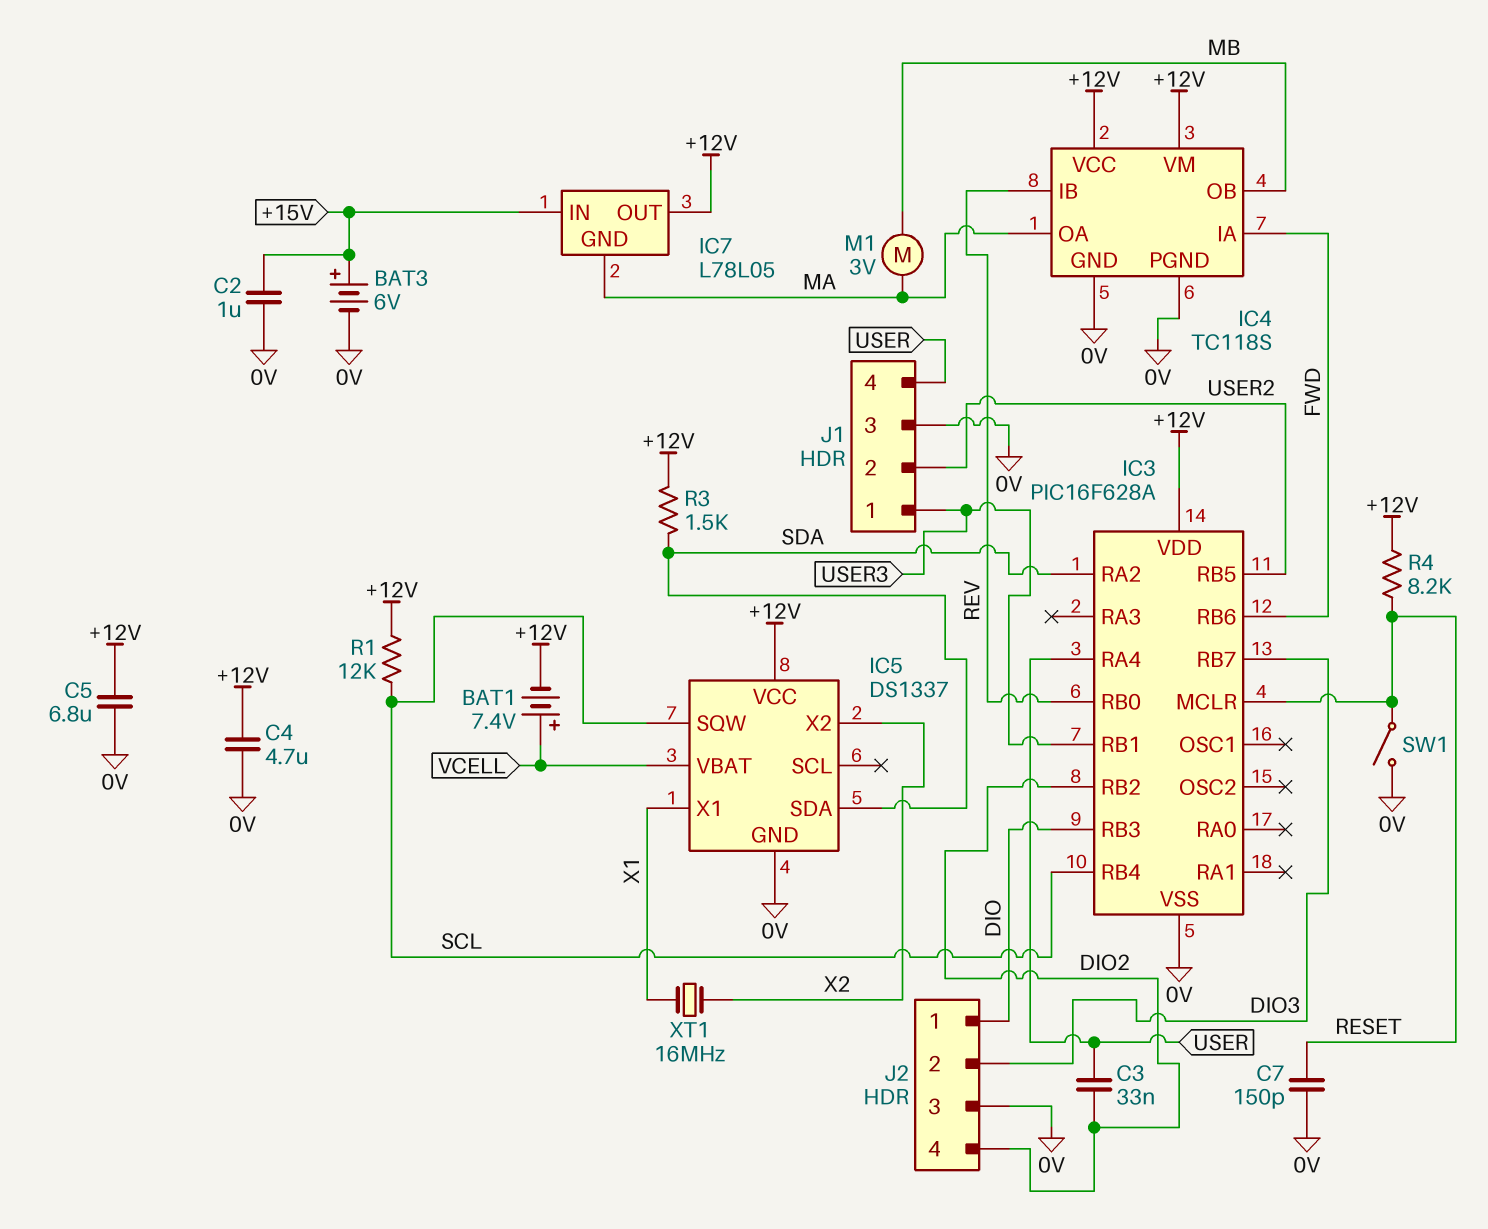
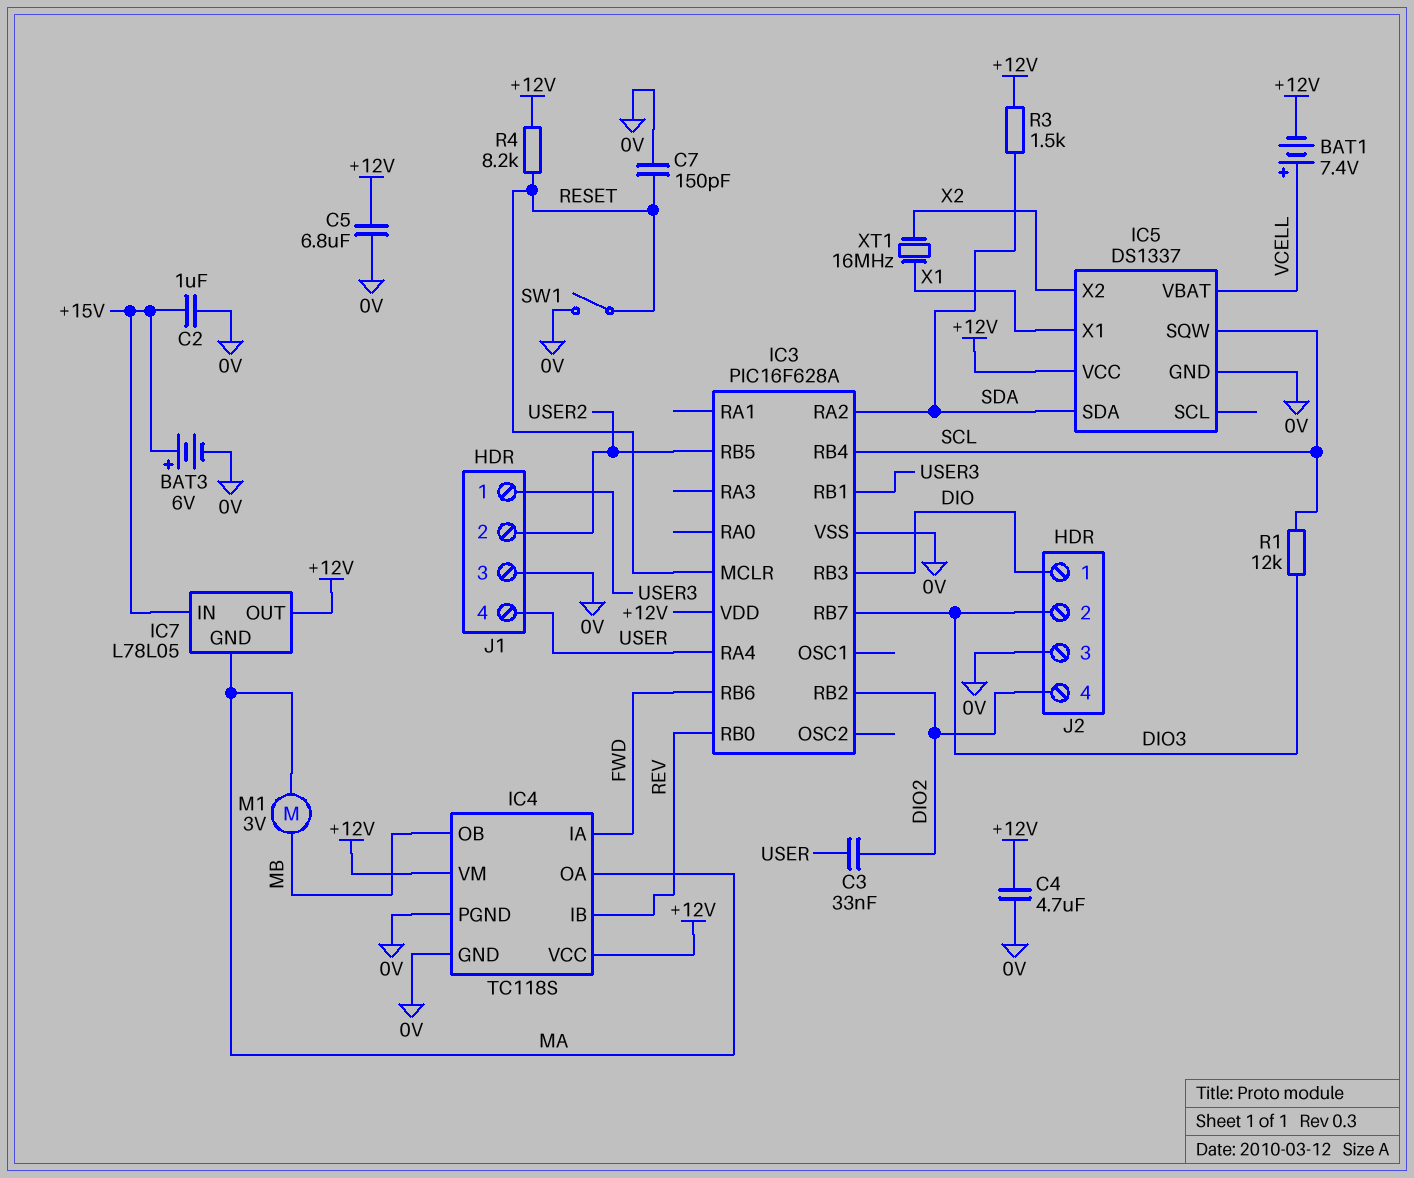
R1: 12k (+12V, SCL) -> 12k (DIO3, SCL)

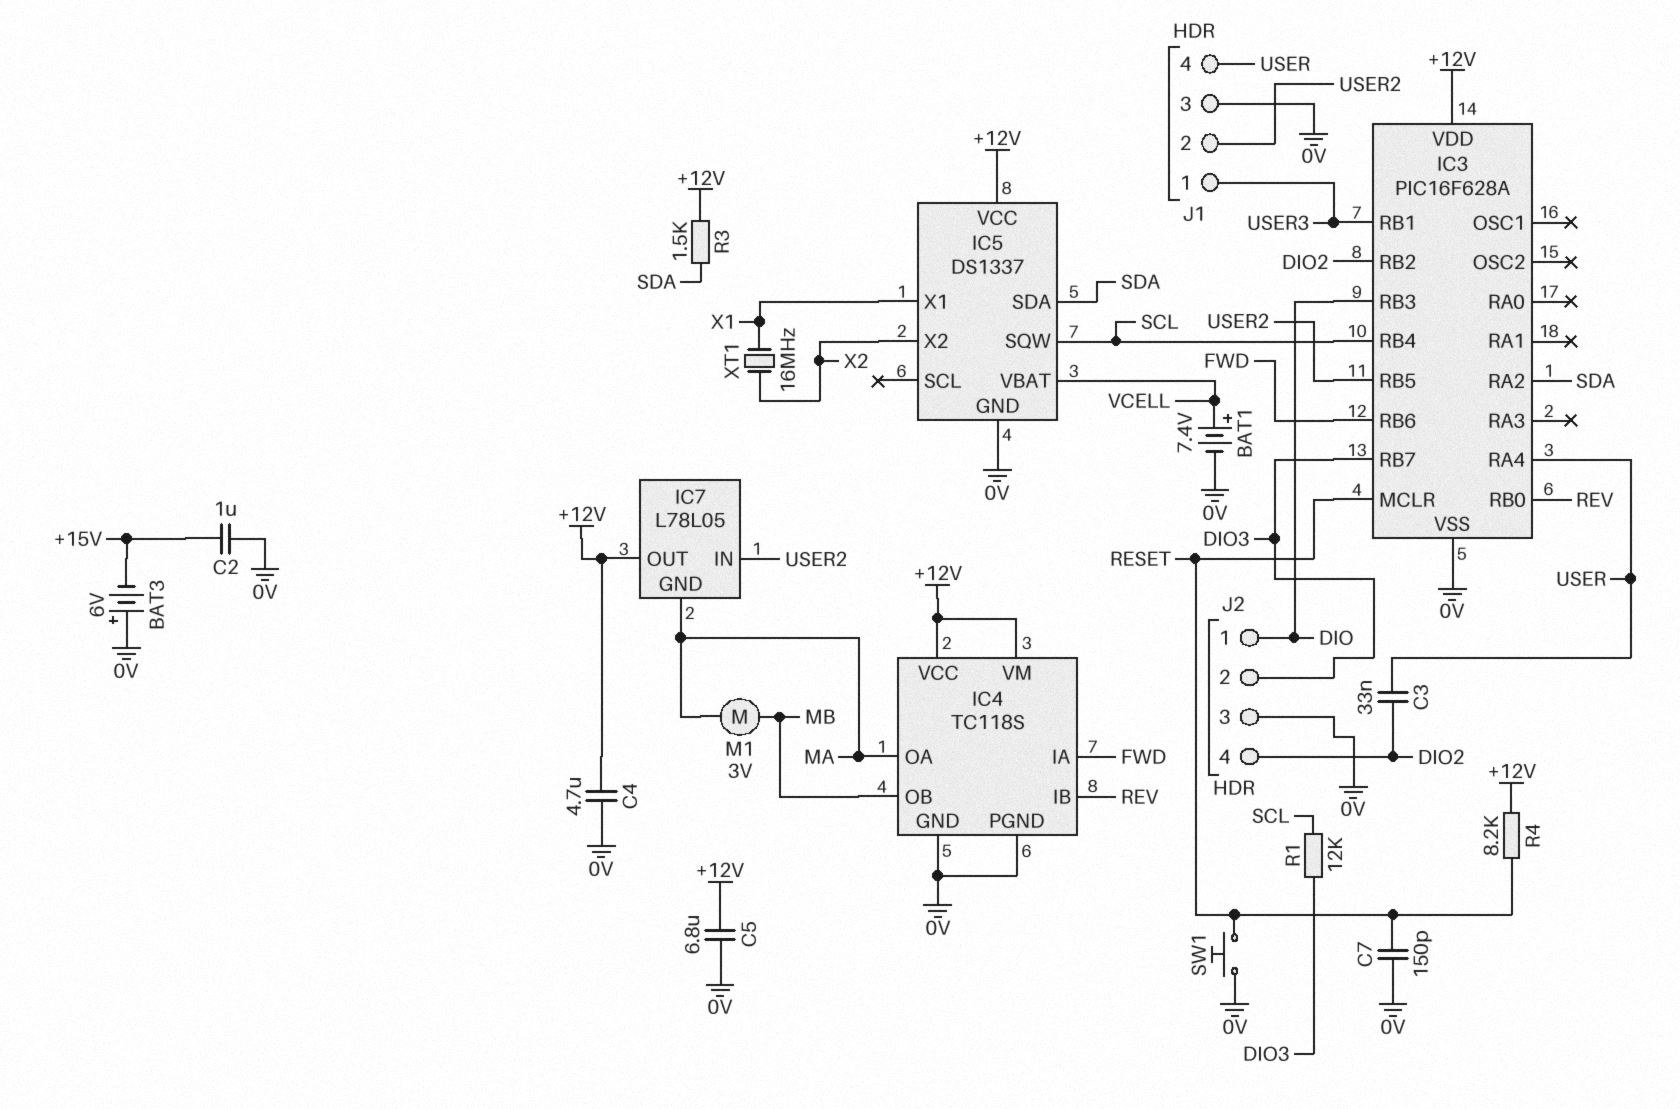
BAT1: 7.4V (plus VCELL, minus +12V) -> 7.4V (plus VCELL, minus 0V)
BAT3: 6V (plus +15V, minus 0V) -> 6V (plus 0V, minus +15V)
IC7 pin IN: +15V -> USER2
SW1: switch (0V, RESET) -> button (0V, RESET)

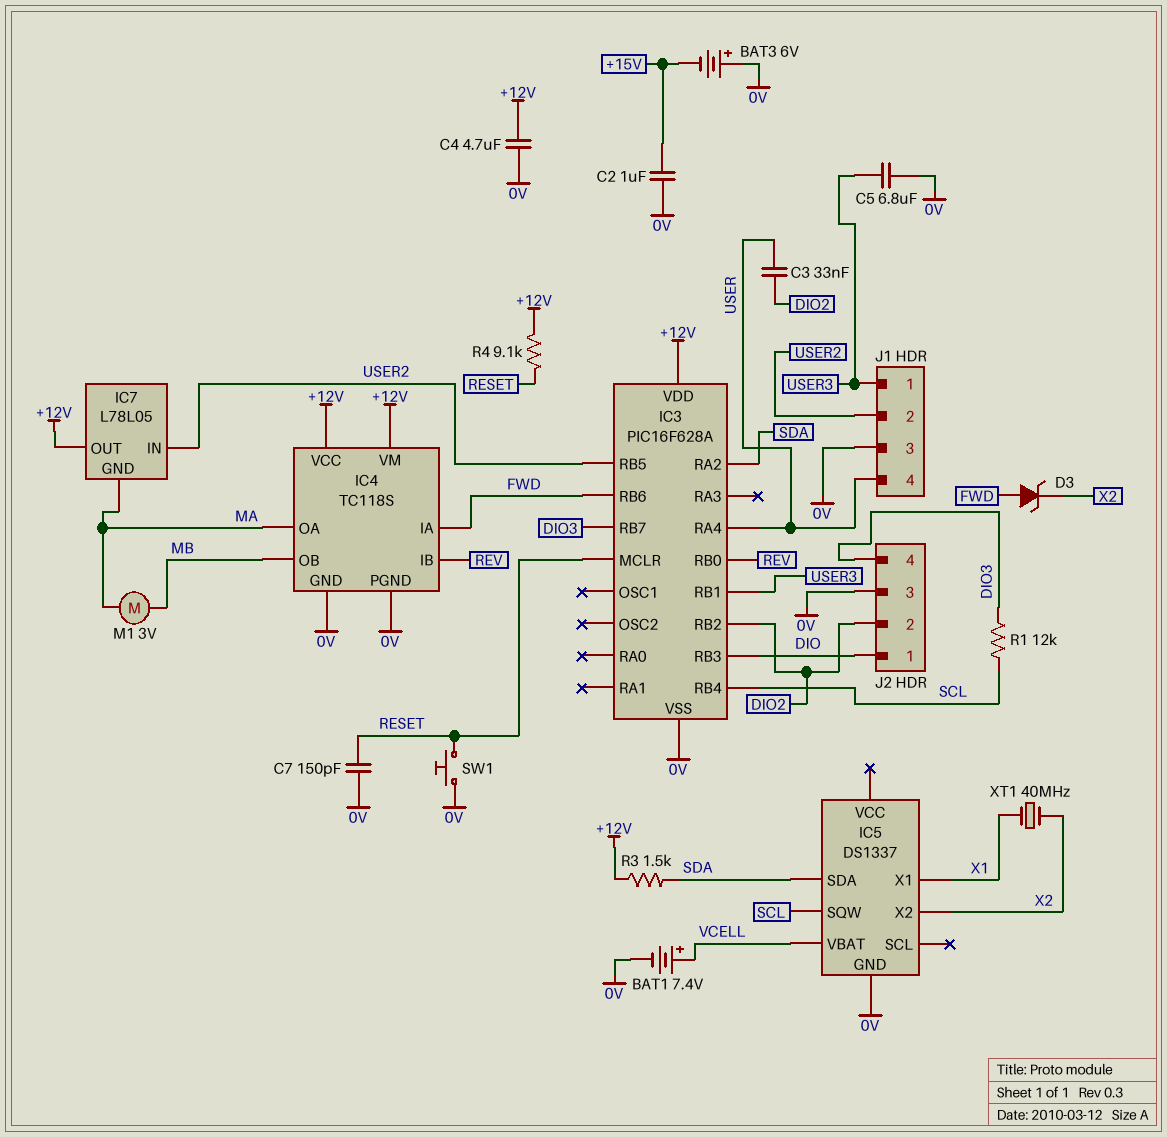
C5: 6.8uF (+12V, 0V) -> 6.8uF (0V, USER3)
D3: none -> zener (A FWD, K X2)
IC5 pin VCC: +12V -> none
J2 pin 2: DIO3 -> DIO2
J2 pin 4: DIO2 -> DIO3
R4: 8.2k (+12V, RESET) -> 9.1k (+12V, RESET)
XT1: 16MHz (X1, X2) -> 40MHz (X1, X2)

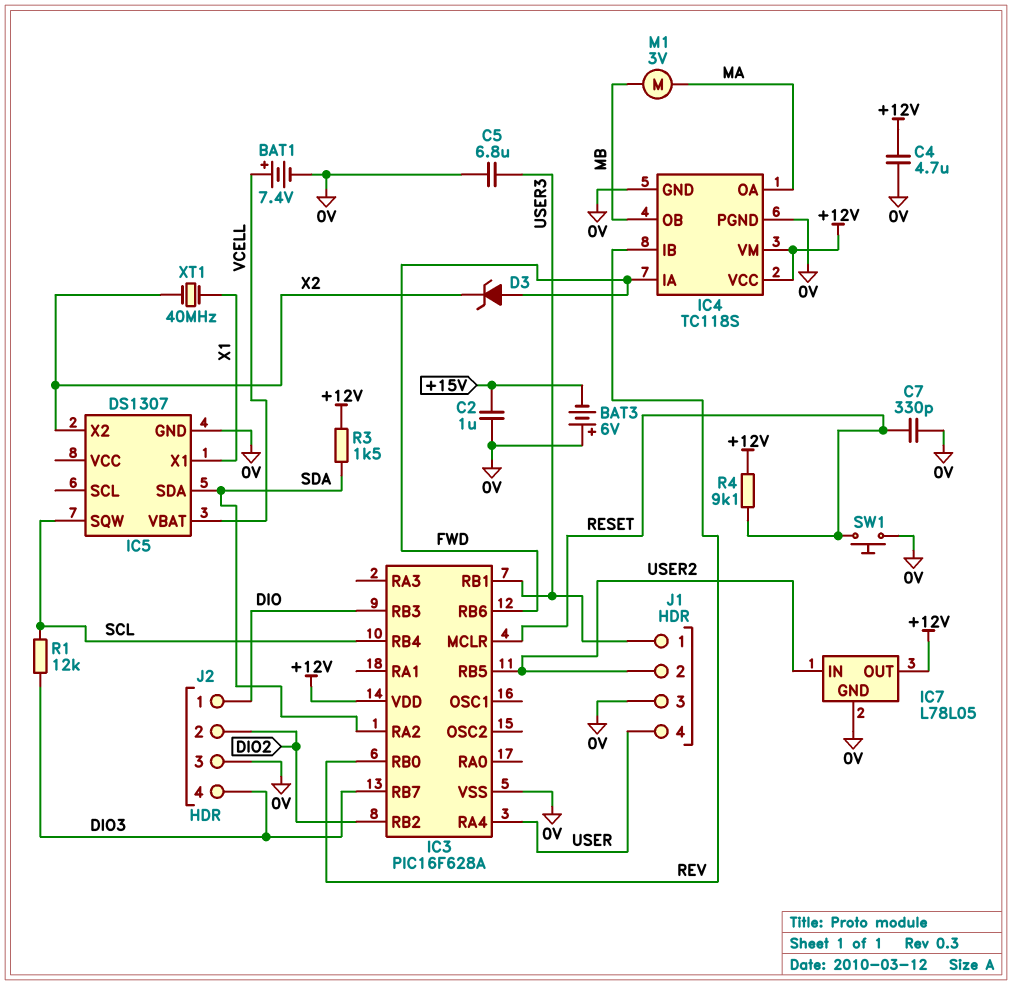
C3: 33nF (DIO2, USER) -> none
C7: 150pF (0V, RESET) -> 330pF (0V, RESET)
IC5: DS1337 -> DS1307
IC7 pin GND: MA -> 0V

